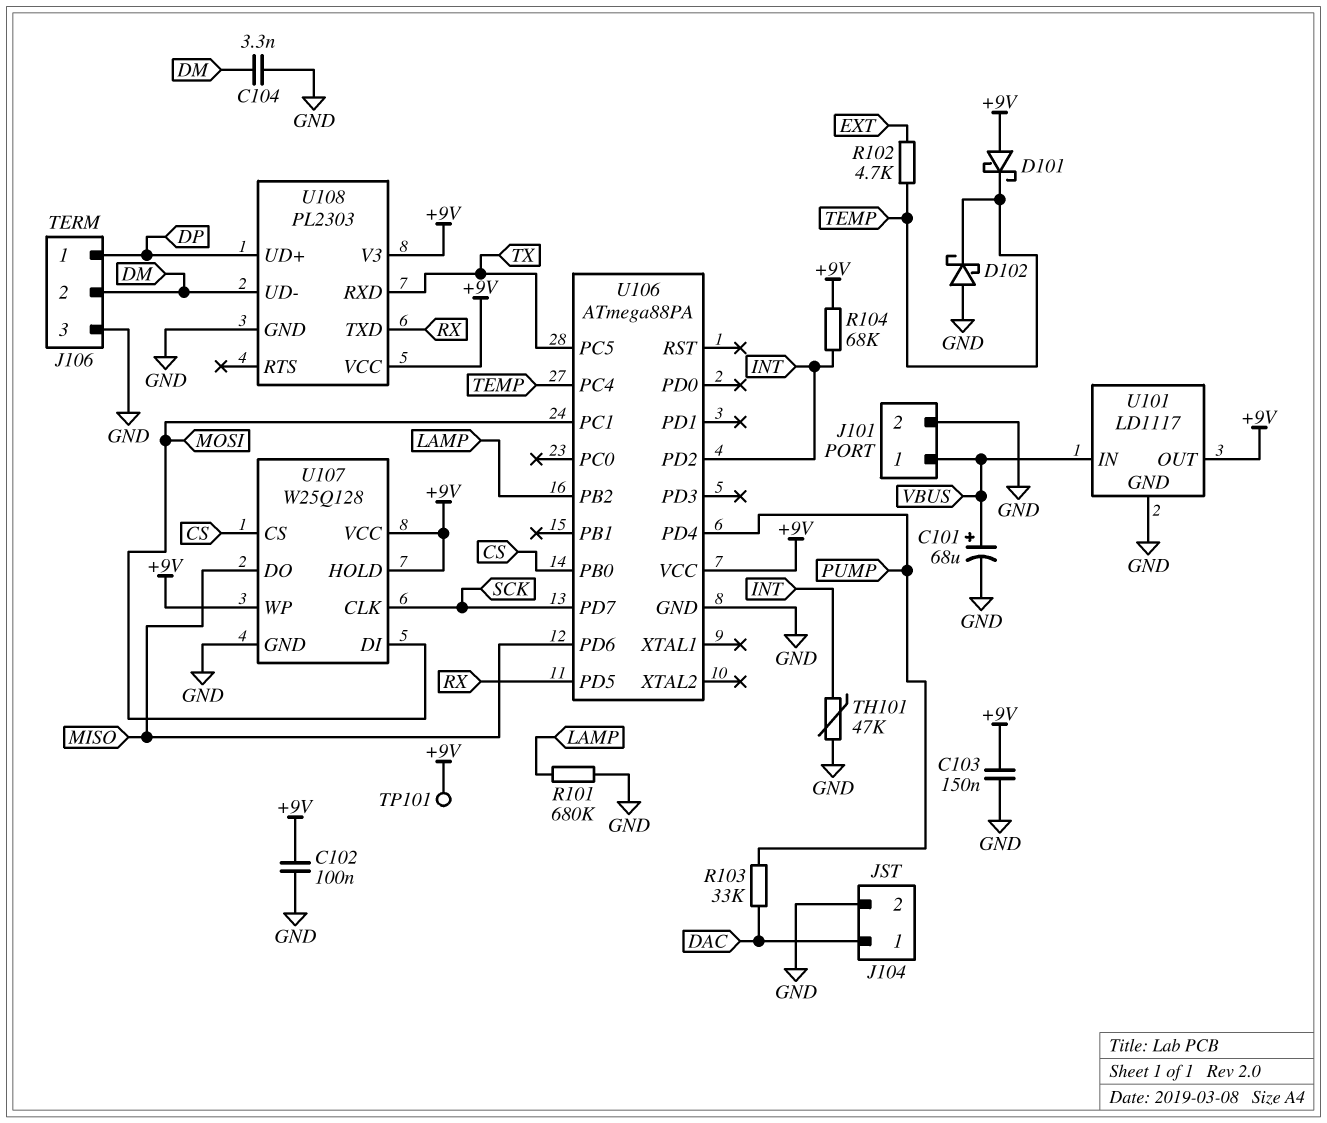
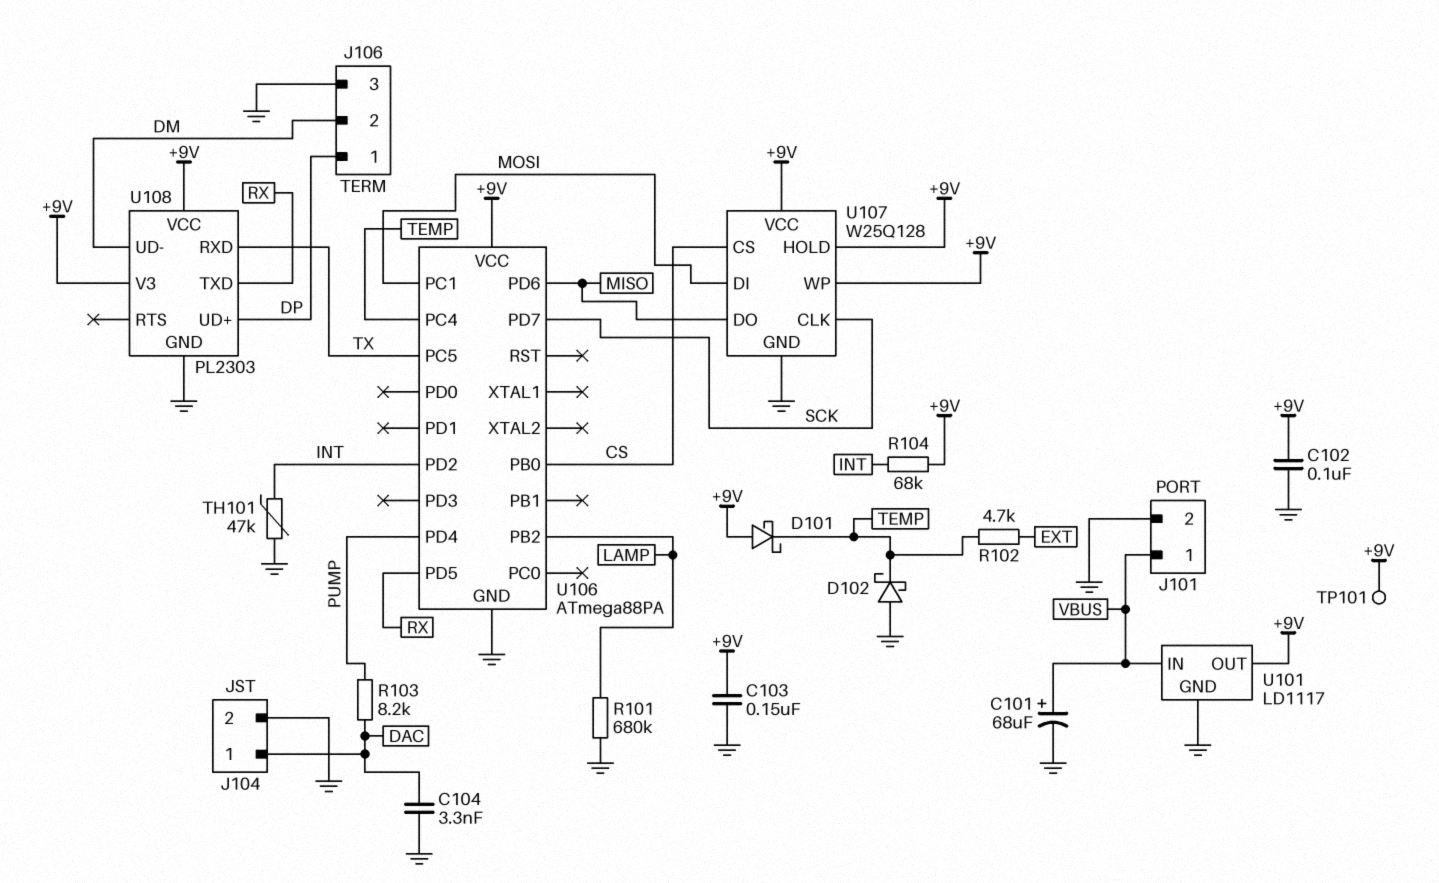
C104: 3.3nF (DM, GND) -> 3.3nF (DAC, GND)
R103: 33k (DAC, PUMP) -> 8.2k (DAC, PUMP)

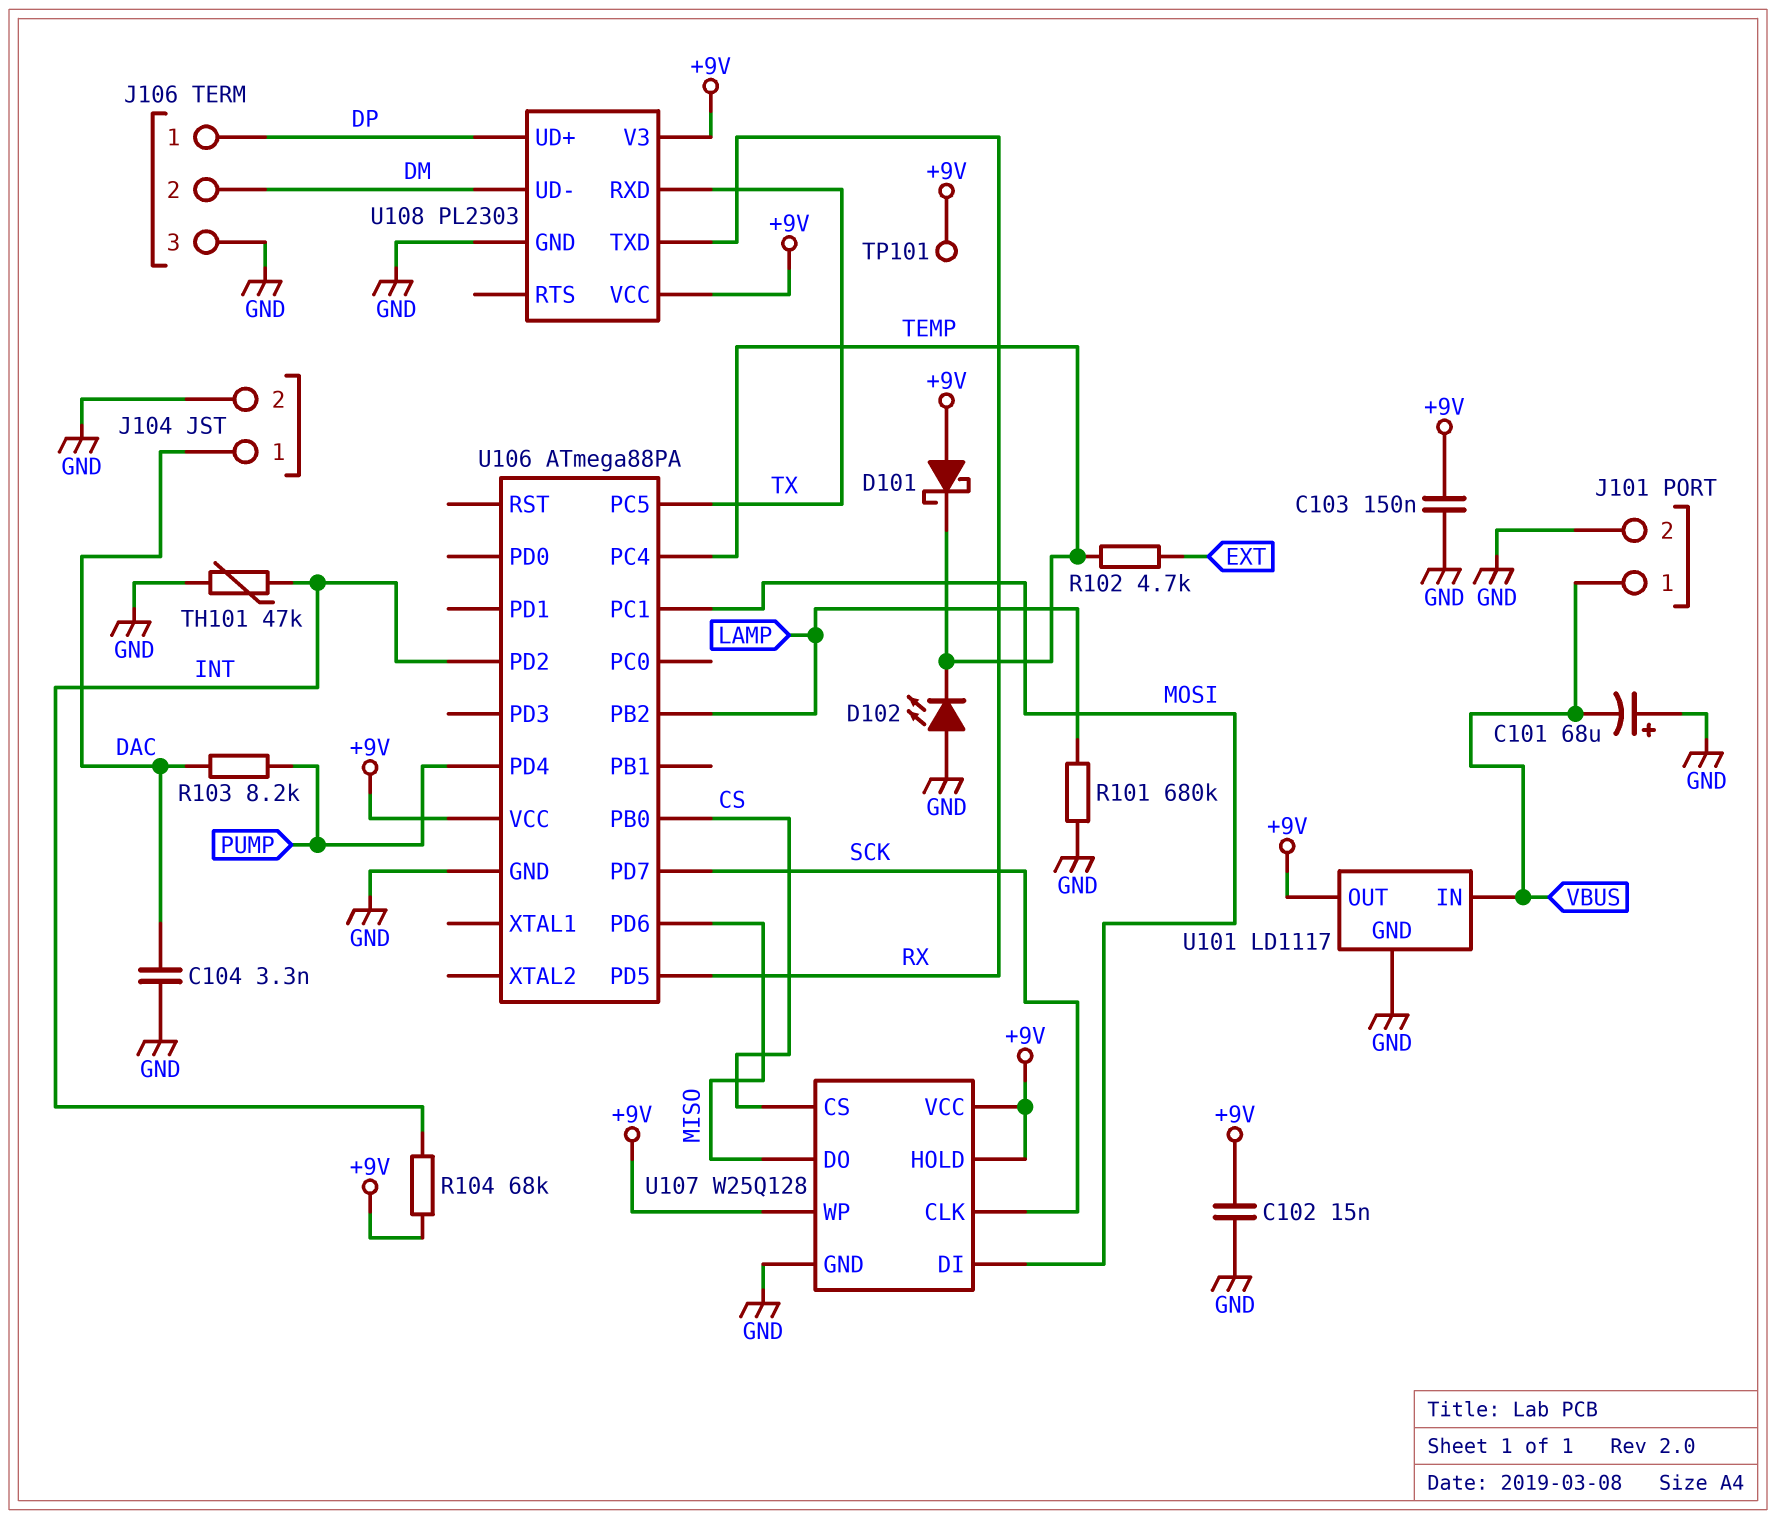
C101: 68uF (plus VBUS, minus GND) -> 68uF (plus GND, minus VBUS)
C102: 100nF (+9V, GND) -> 15nF (+9V, GND)
D102: schottky (A GND, K TEMP) -> LED (A GND, K TEMP)

